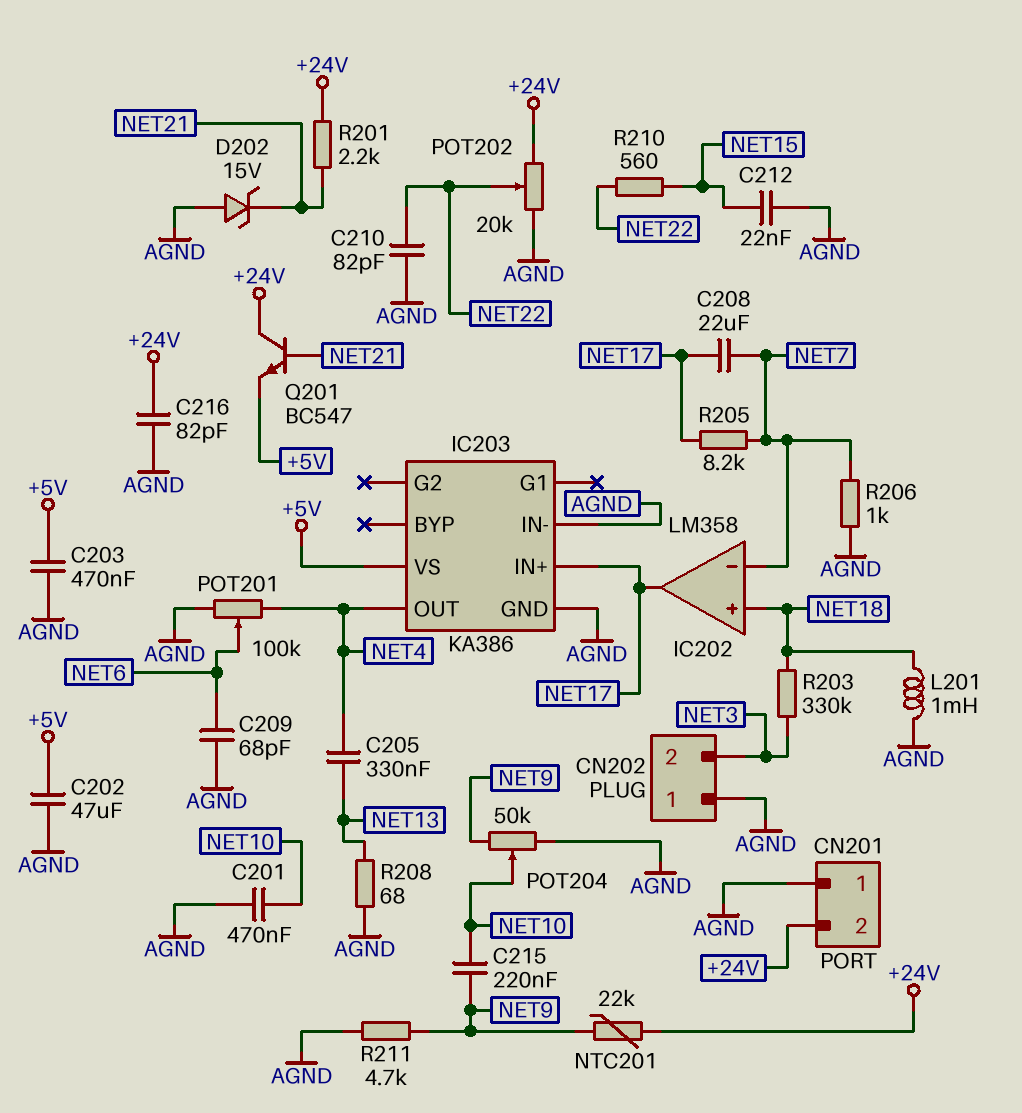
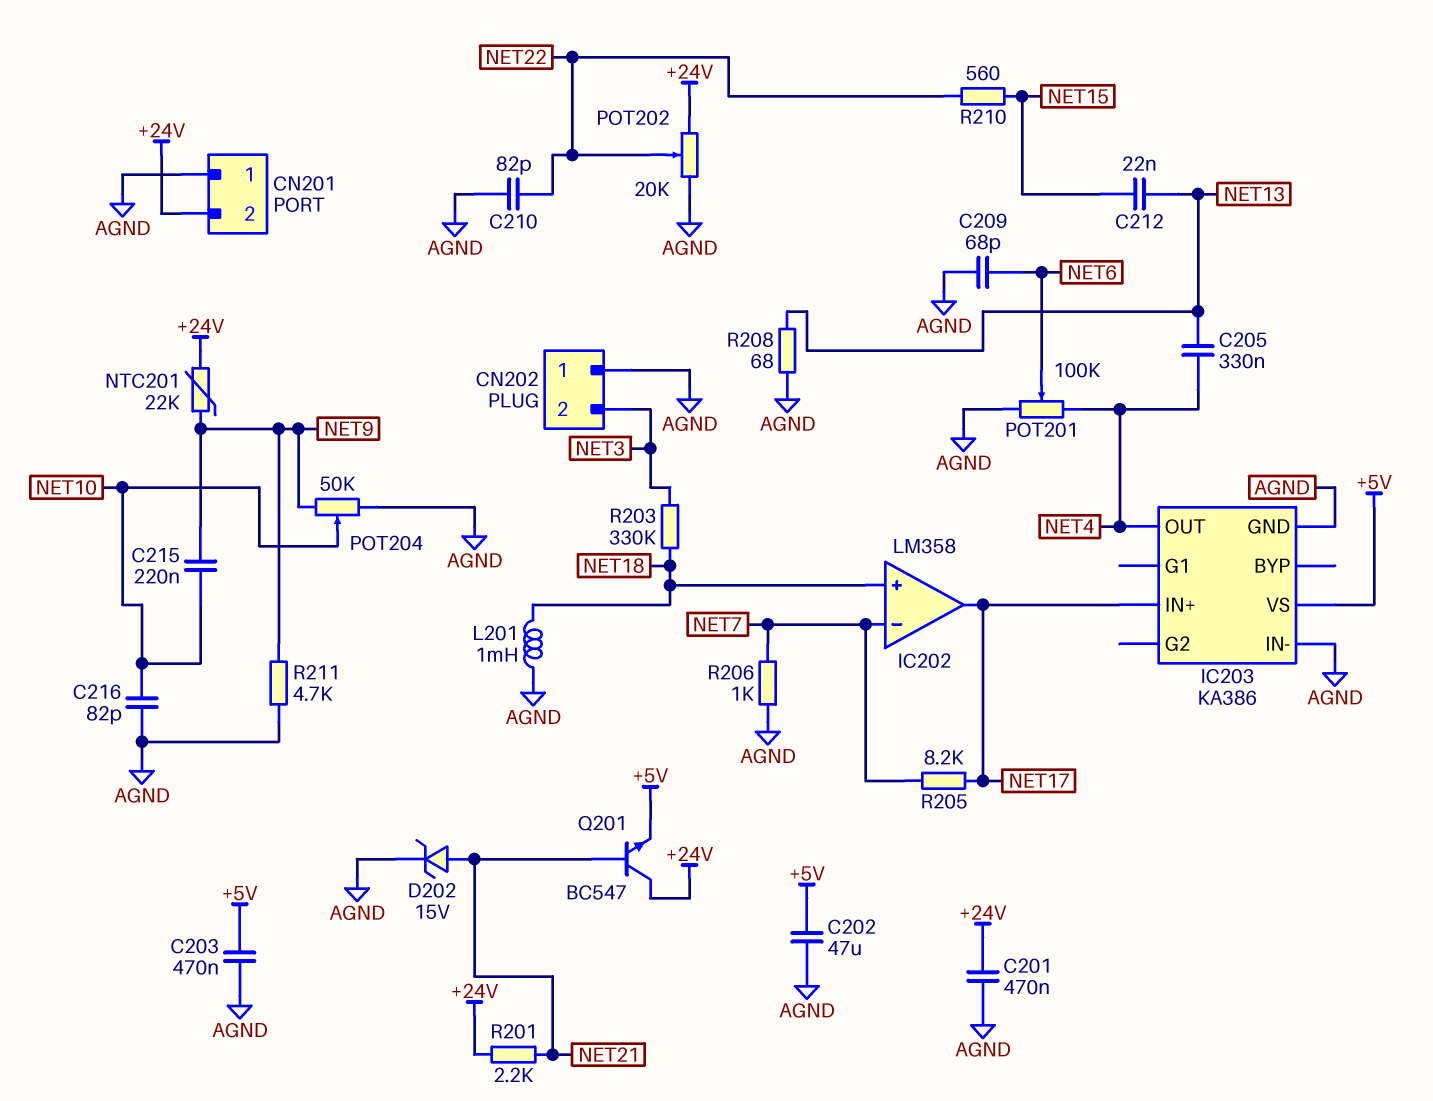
C201: 470nF (AGND, NET10) -> 470nF (+24V, AGND)
C208: 22uF (NET7, NET17) -> none
C212: 22nF (AGND, NET15) -> 22nF (NET13, NET15)
C216: 82pF (+24V, AGND) -> 82pF (AGND, NET10)
D202: zener 15V (A AGND, K NET21) -> zener 15V (A NET21, K AGND)

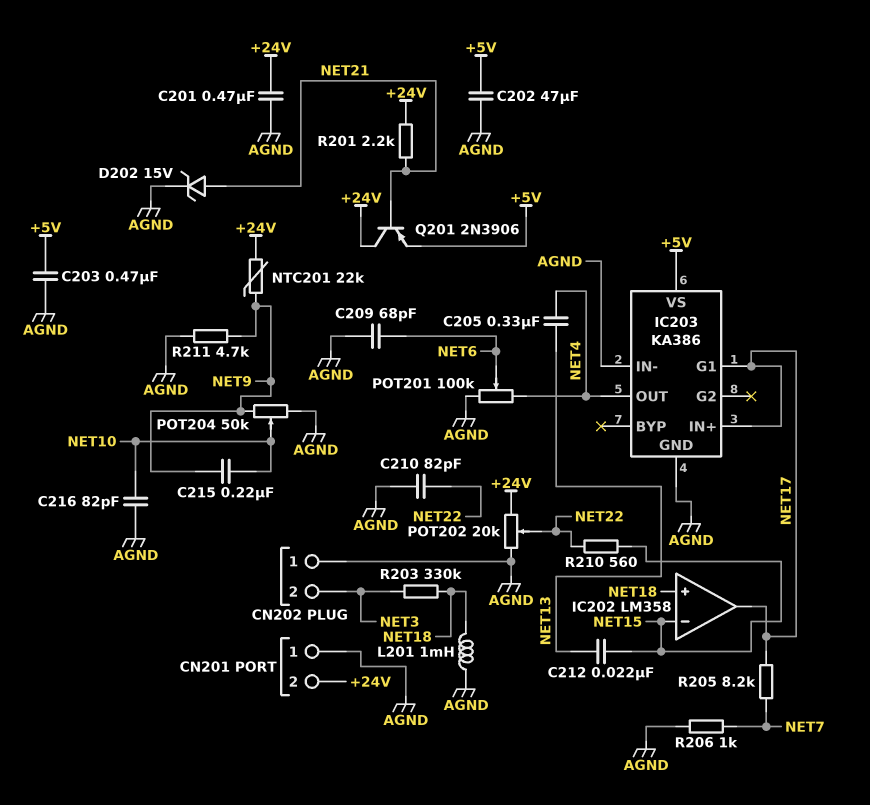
IC202 pin in-: NET7 -> NET15
IC203 pin G1: none -> NET17
Q201: NPN BC547 (B NET21, C +24V, E +5V) -> PNP 2N3906 (B NET21, C +24V, E +5V)
R208: 68 (AGND, NET13) -> none

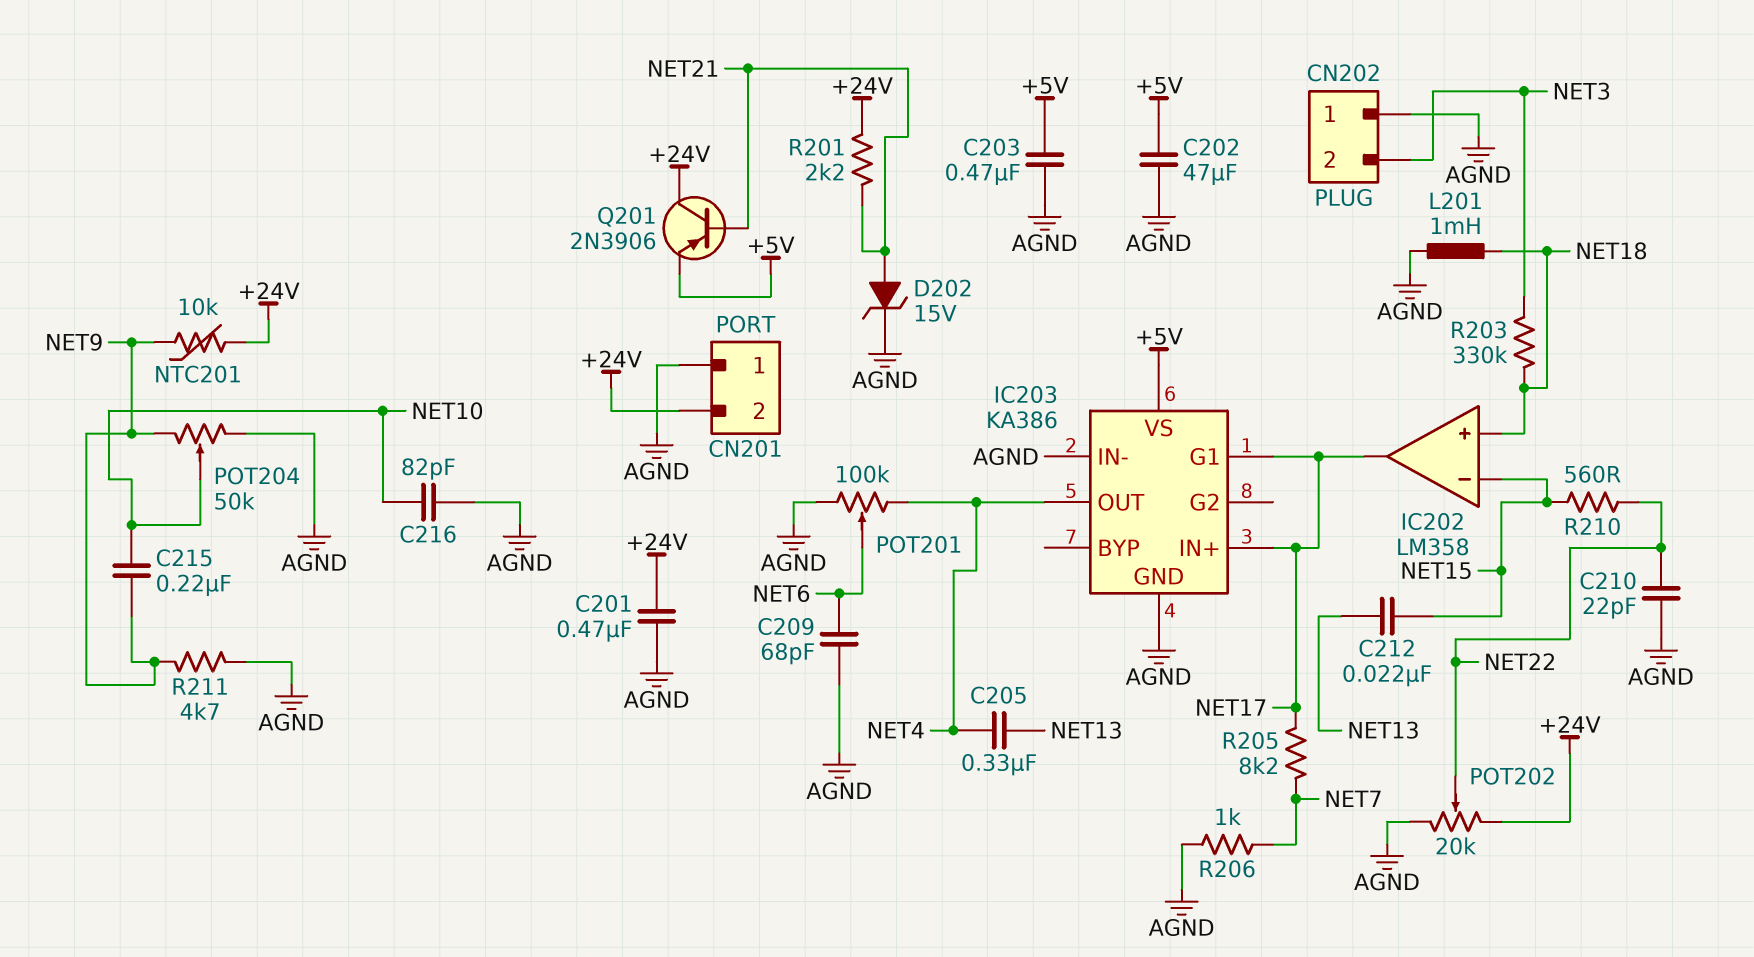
C210: 82pF (AGND, NET22) -> 22pF (AGND, NET22)
NTC201: 22k (+24V, NET9) -> 10k (+24V, NET9)

